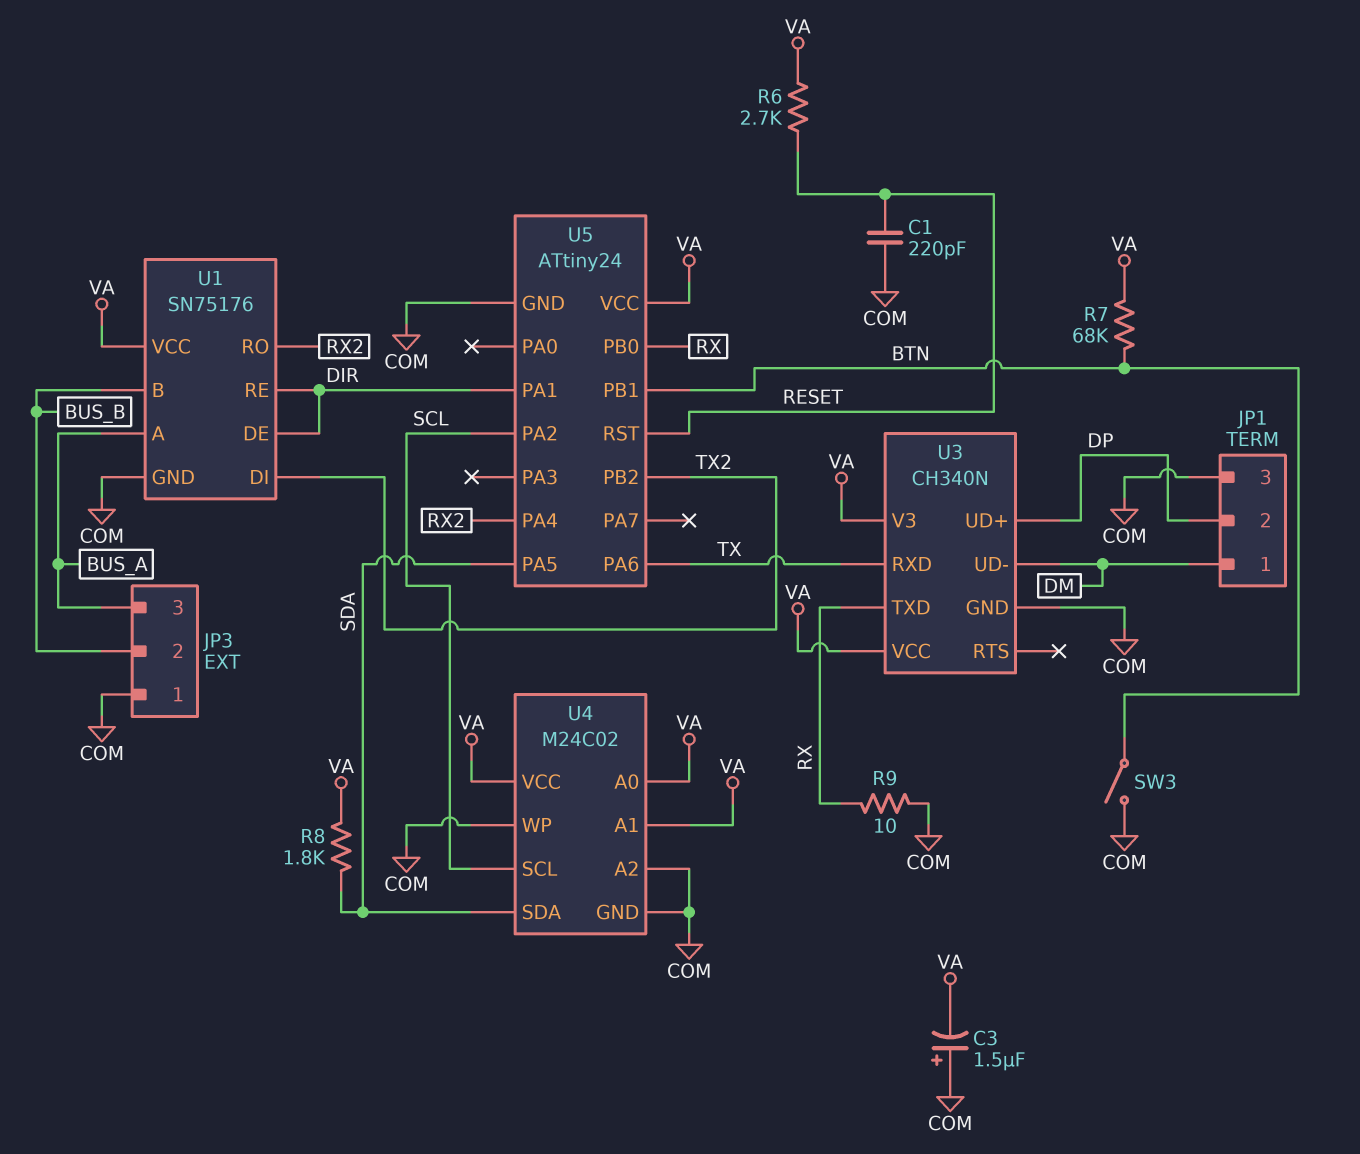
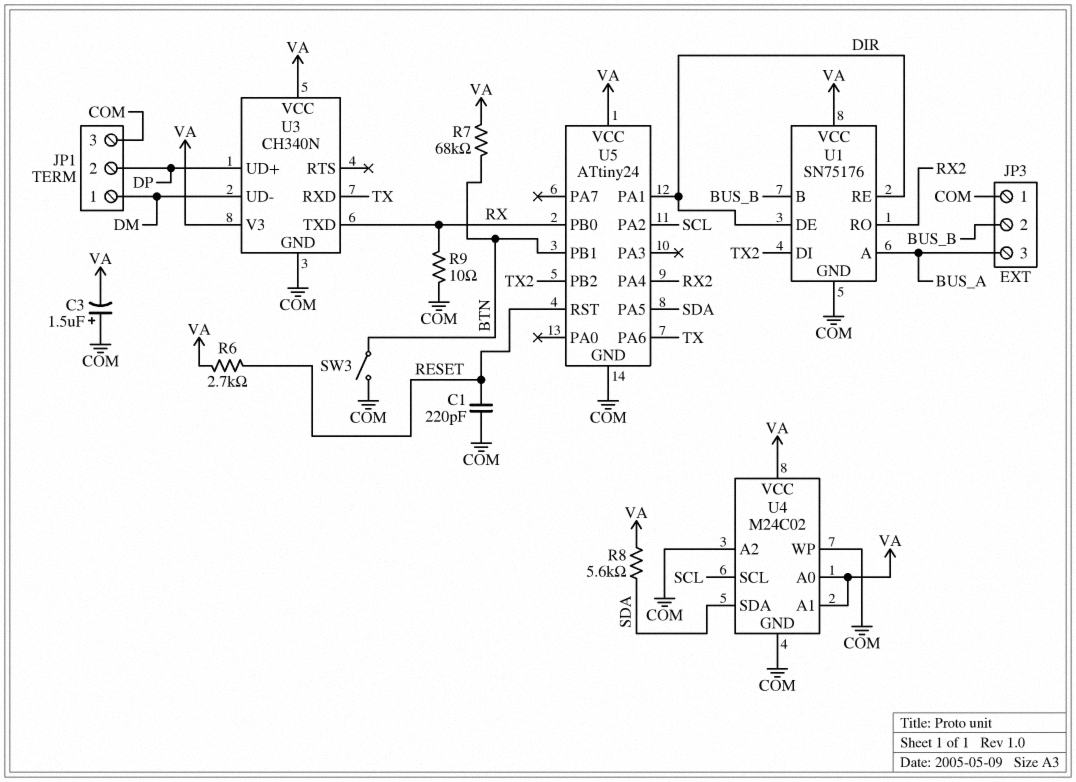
R8: 1.8k (SDA, VA) -> 5.6k (SDA, VA)

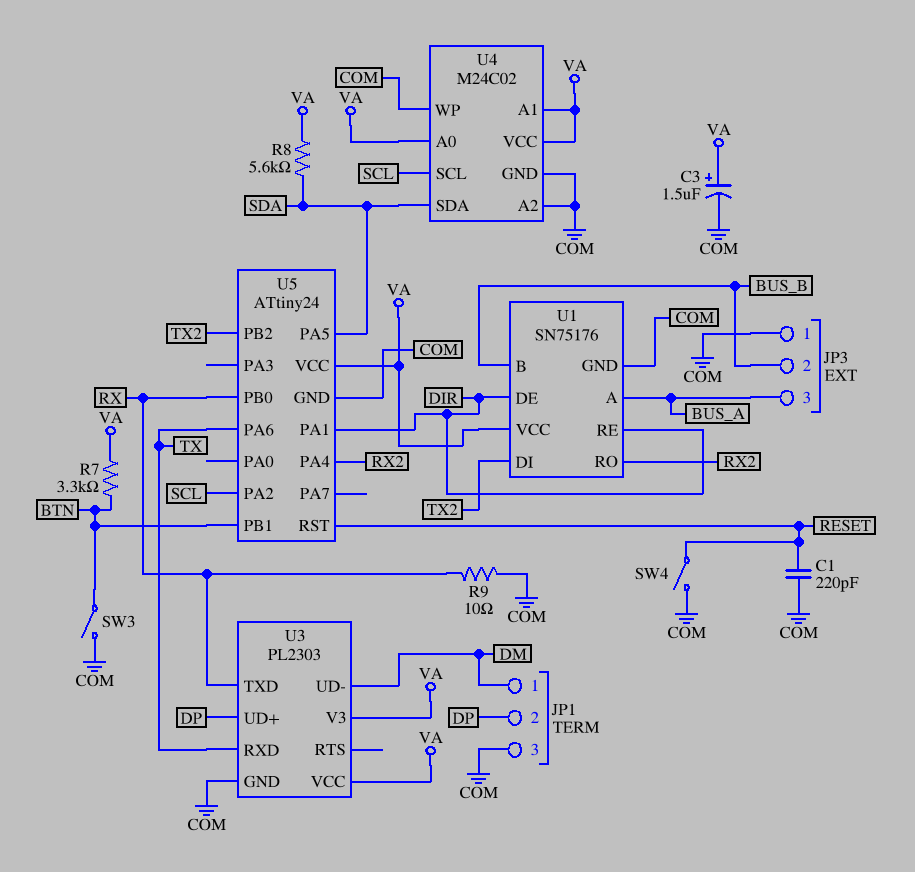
C3: 1.5uF (plus COM, minus VA) -> 1.5uF (plus VA, minus COM)
R6: 2.7k (RESET, VA) -> none
R7: 68k (BTN, VA) -> 3.3k (BTN, VA)
SW4: none -> switch (COM, RESET)
U3: CH340N -> PL2303

